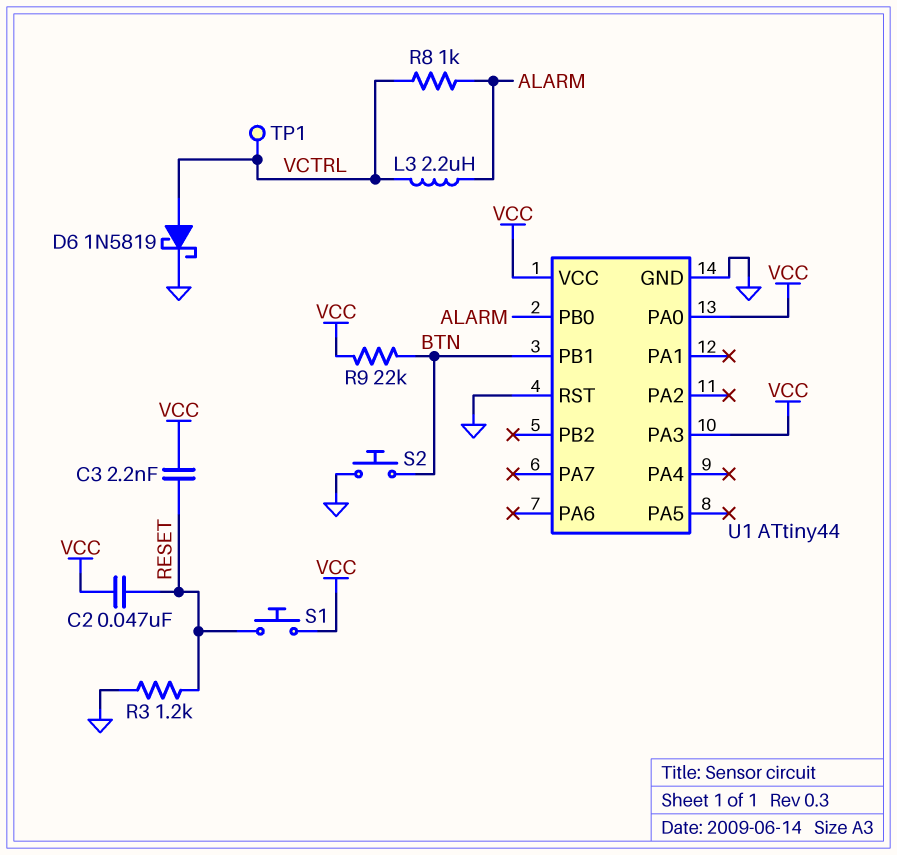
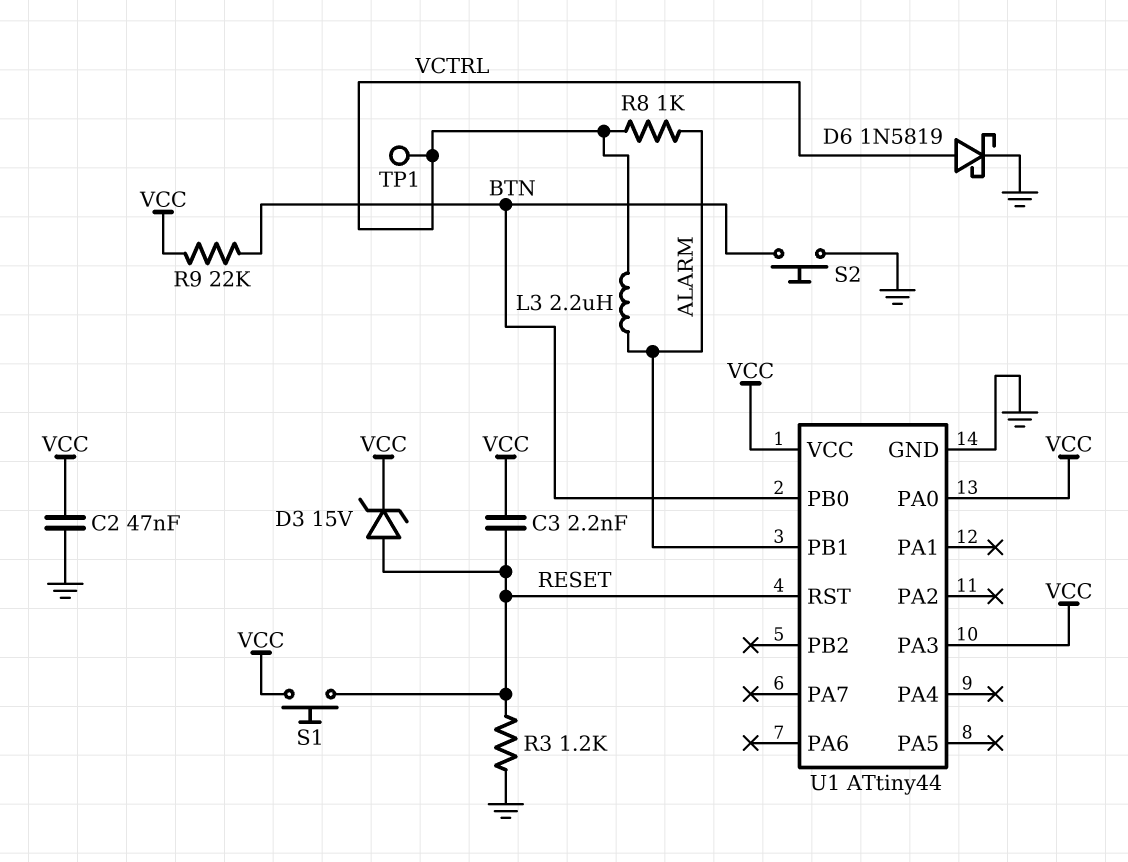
C2: 47nF (RESET, VCC) -> 47nF (GND, VCC)
D3: none -> zener 15V (A RESET, K VCC)
U1 pin PB0: ALARM -> BTN
U1 pin PB1: BTN -> ALARM
U1 pin RST: GND -> RESET

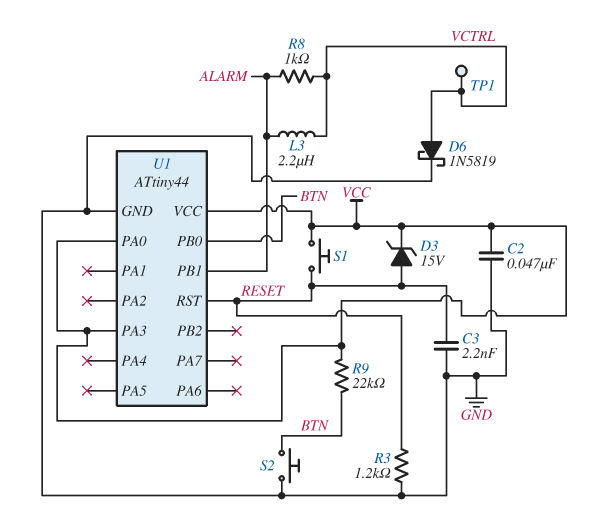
C3: 2.2nF (RESET, VCC) -> 2.2nF (GND, RESET)

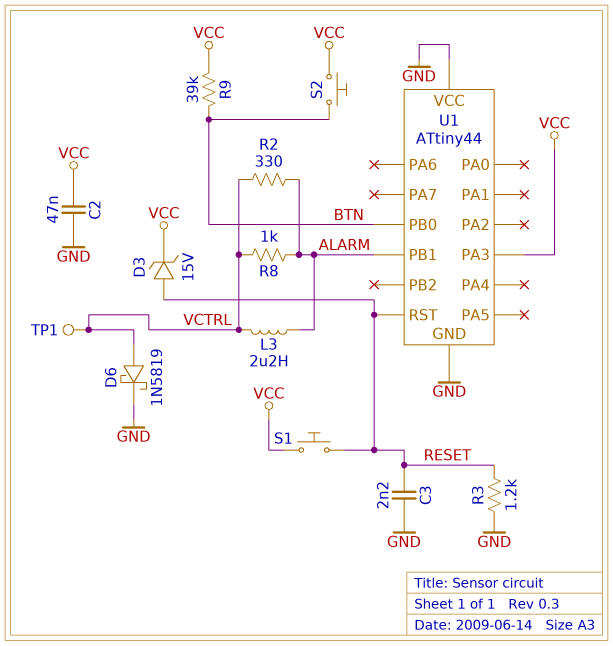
R2: none -> 330 (ALARM, VCTRL)
R9: 22k (BTN, VCC) -> 39k (BTN, VCC)
S2: button (BTN, GND) -> button (BTN, VCC)
U1 pin PA0: VCC -> none
U1 pin VCC: VCC -> GND

